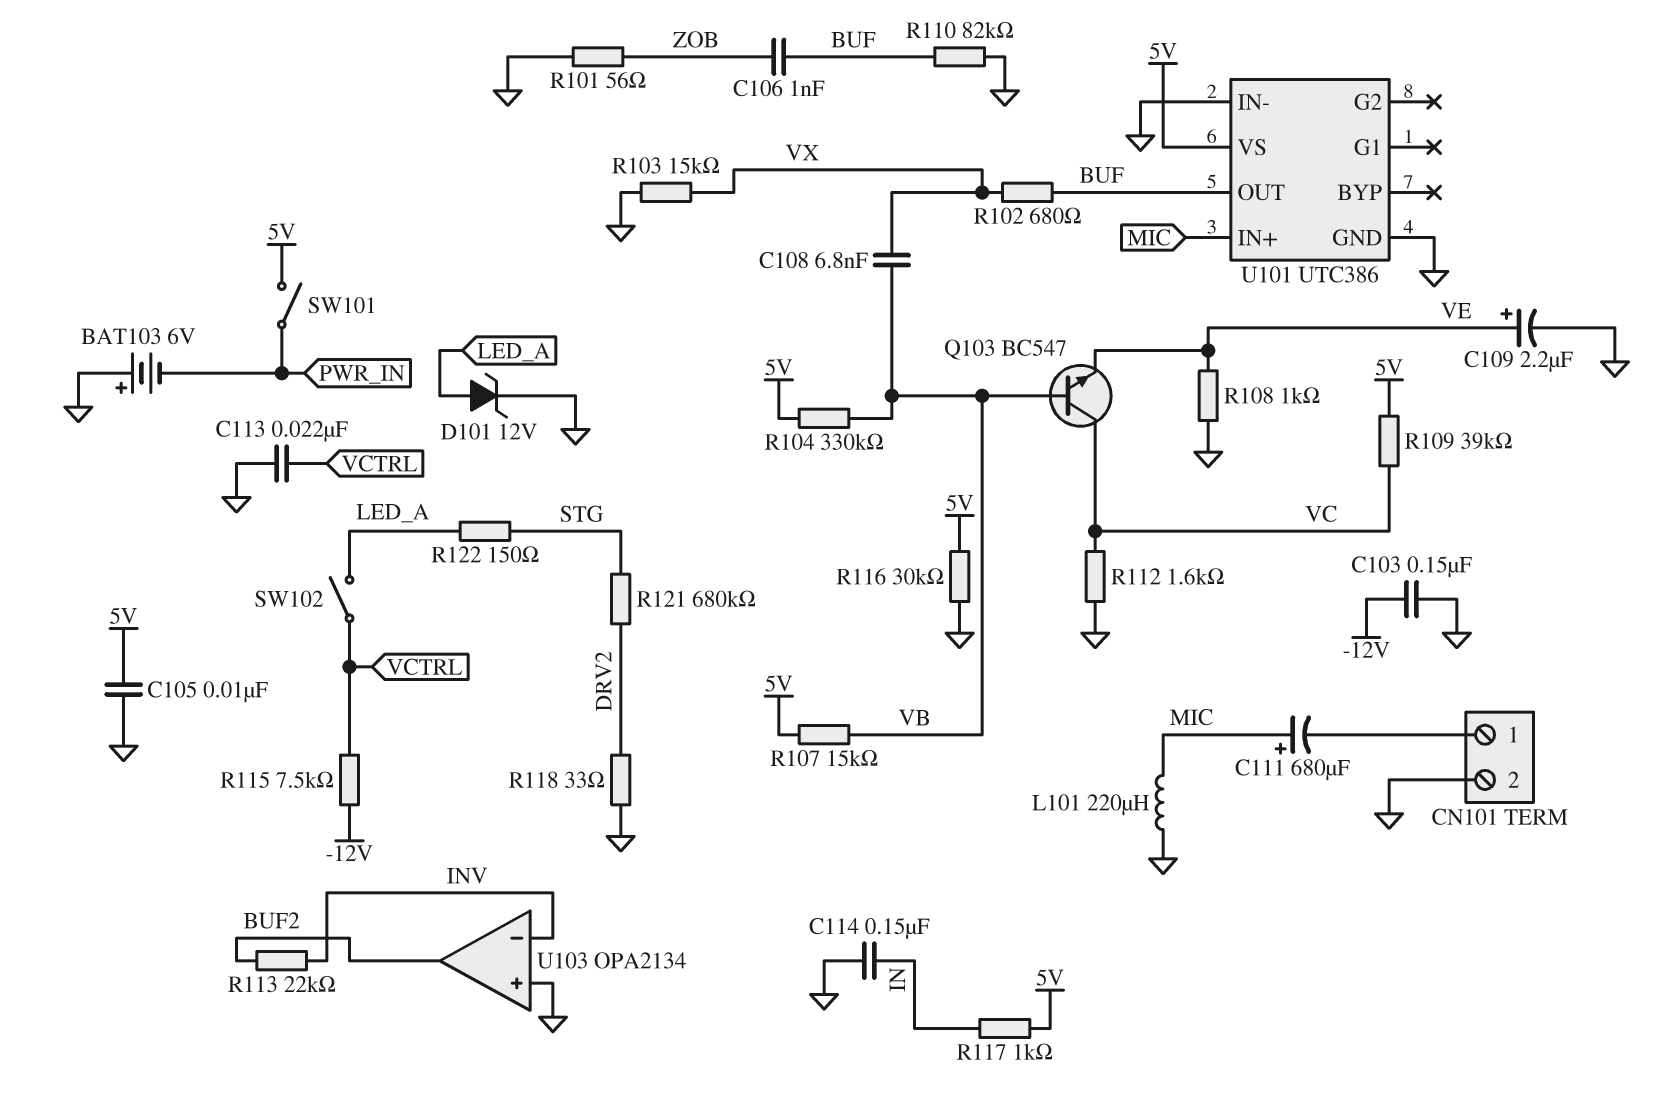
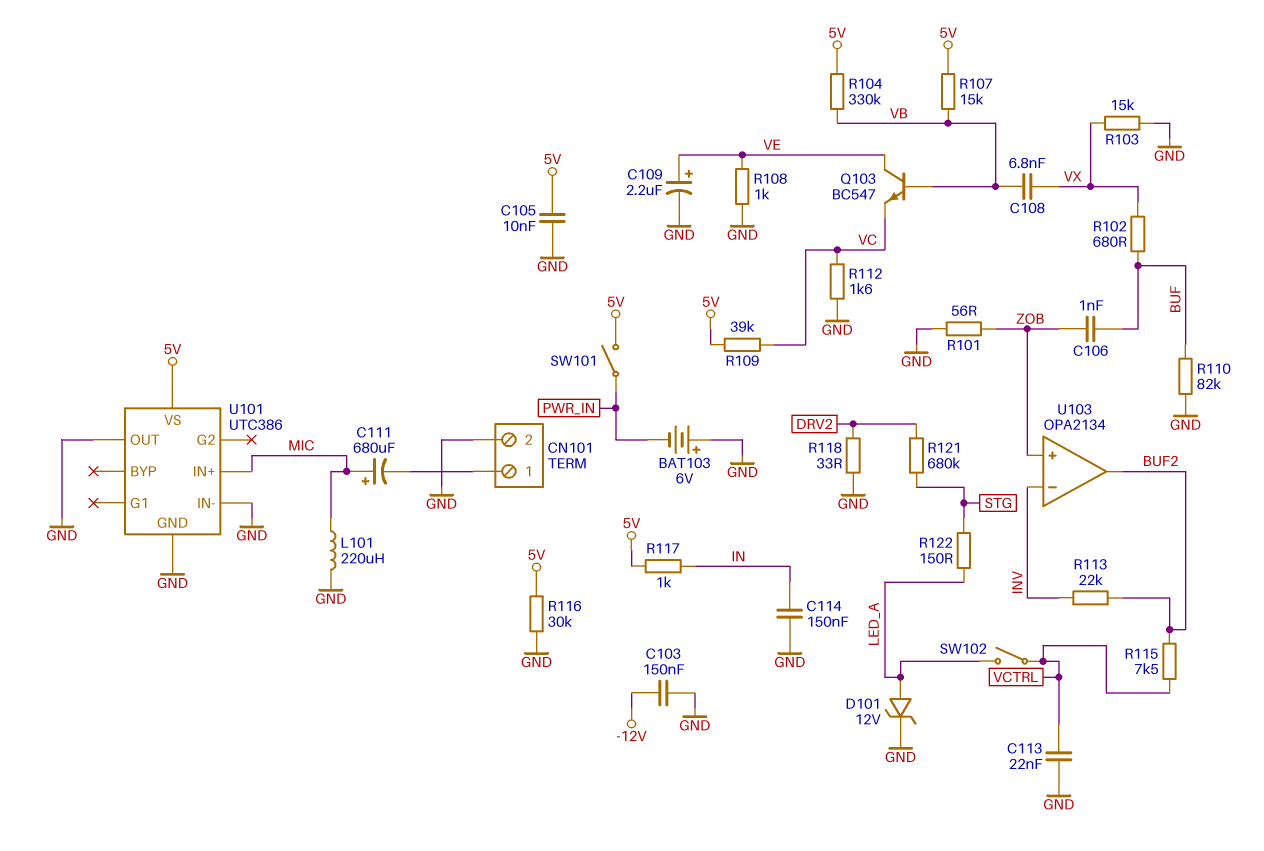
Q103: NPN BC547 (B VB, C VC, E VE) -> NPN BC547 (B VB, C VE, E VC)
R115: 7.5k (-12V, VCTRL) -> 7.5k (BUF2, VCTRL)
U101 pin OUT: BUF -> GND
U103 pin in+: GND -> ZOB

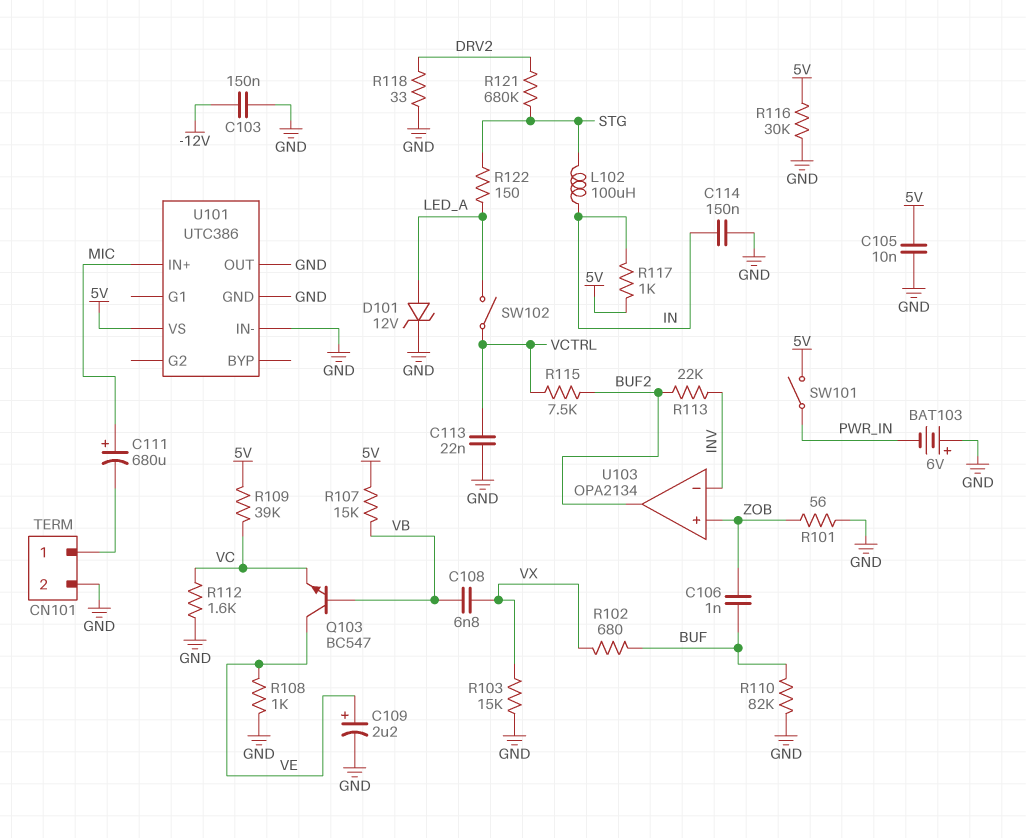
L101: 220uH (GND, MIC) -> none
L102: none -> 100uH (IN, STG)
R104: 330k (5V, VB) -> none

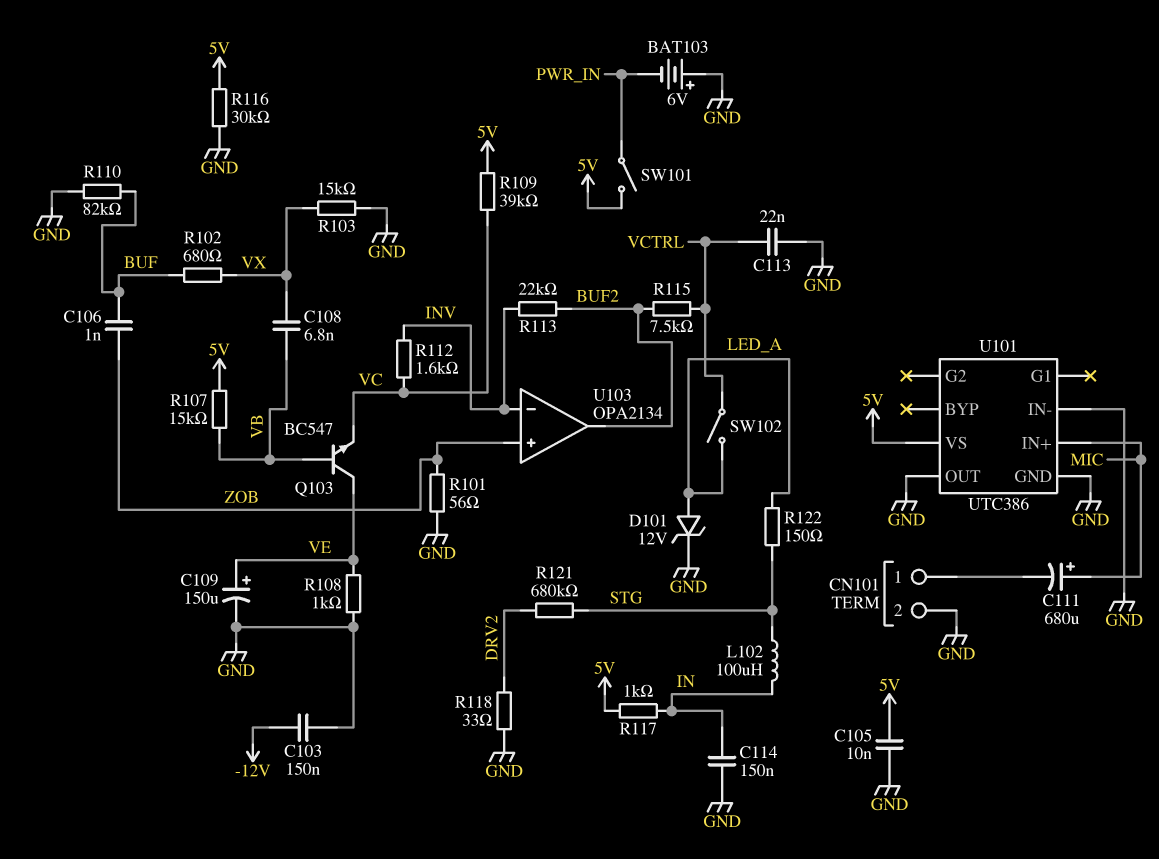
C109: 2.2uF (plus VE, minus GND) -> 150uF (plus VE, minus GND)
R112: 1.6k (GND, VC) -> 1.6k (INV, VC)

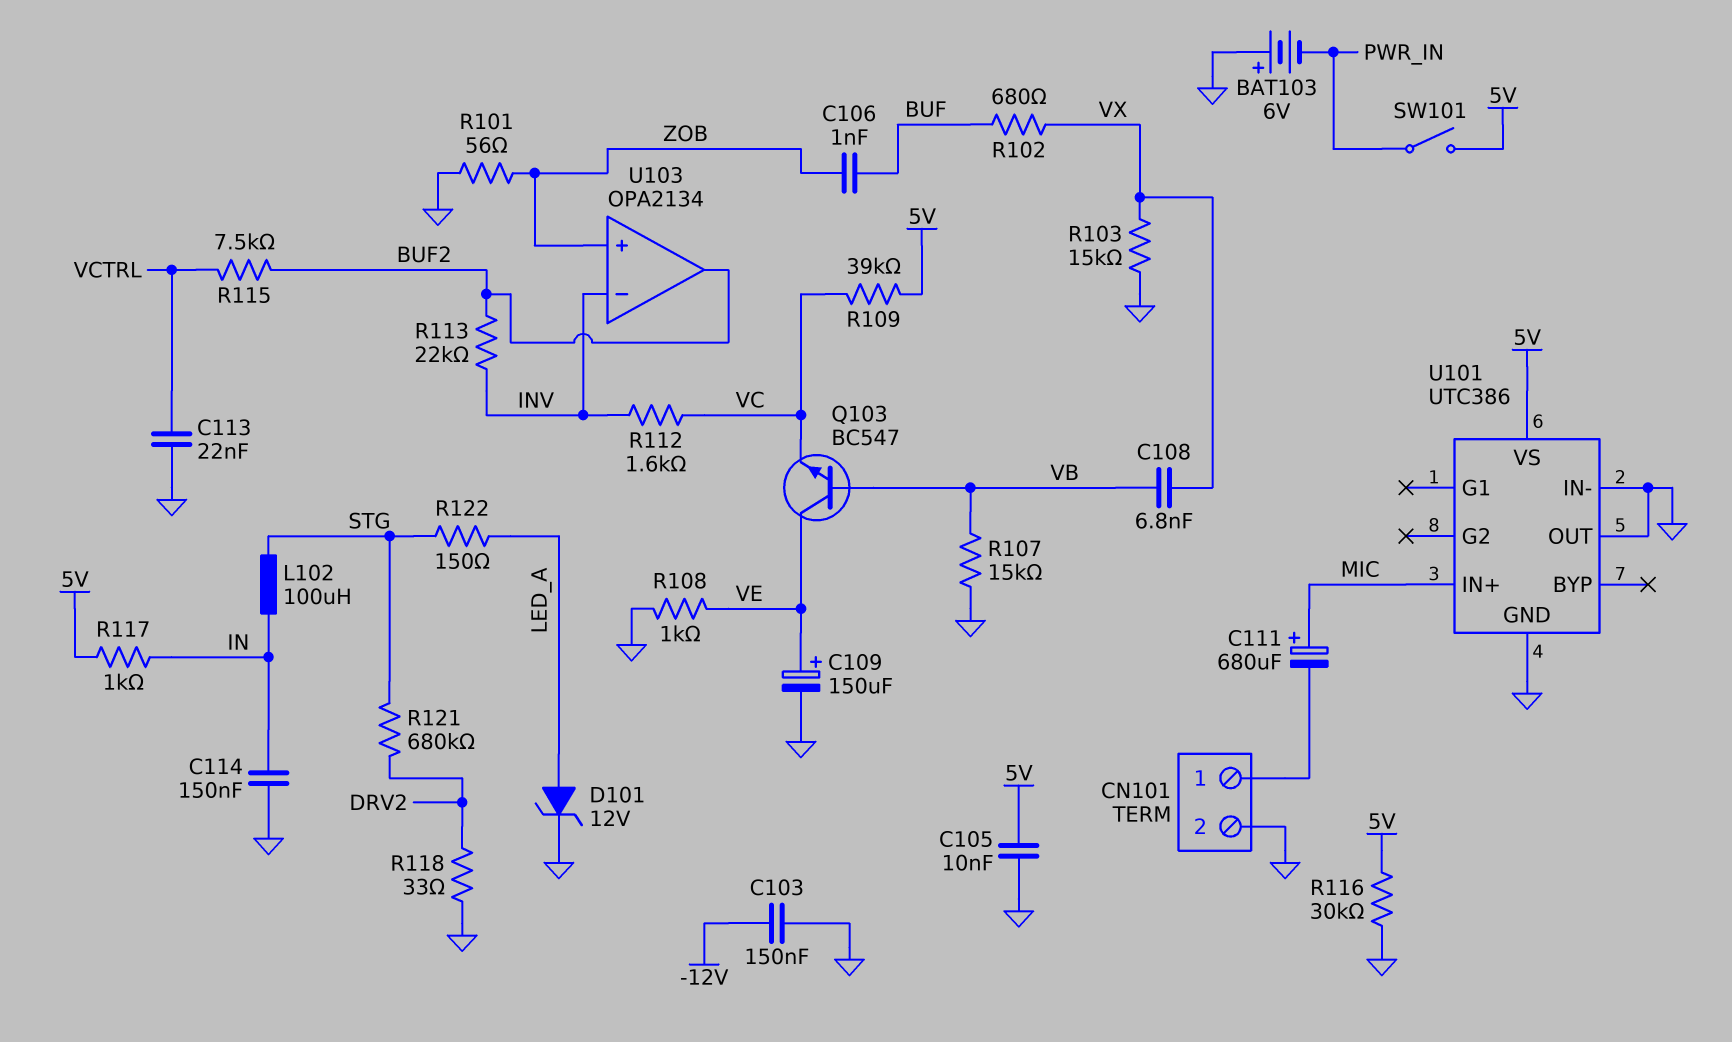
R107: 15k (5V, VB) -> 15k (GND, VB)
R110: 82k (BUF, GND) -> none
SW102: switch (LED_A, VCTRL) -> none

